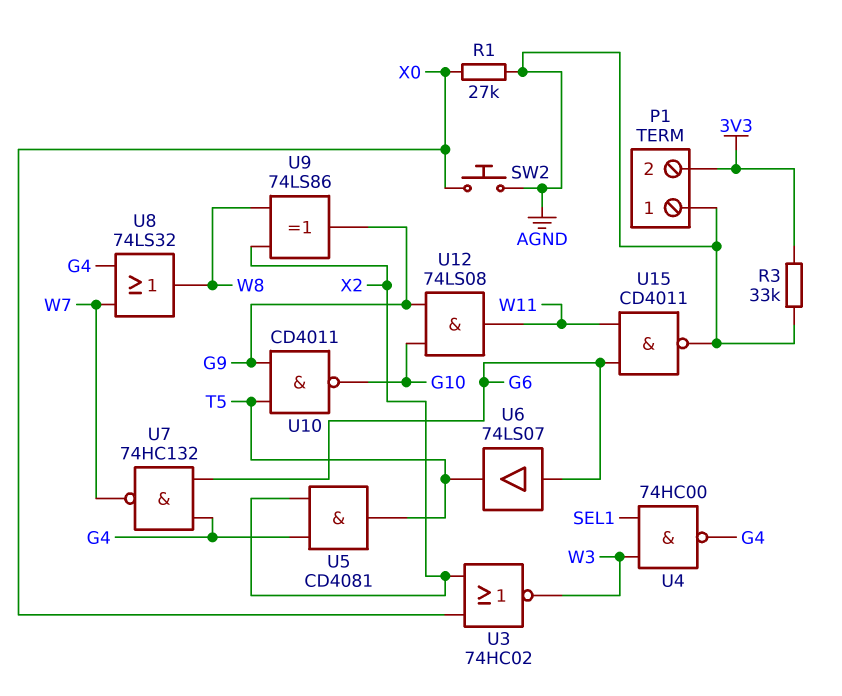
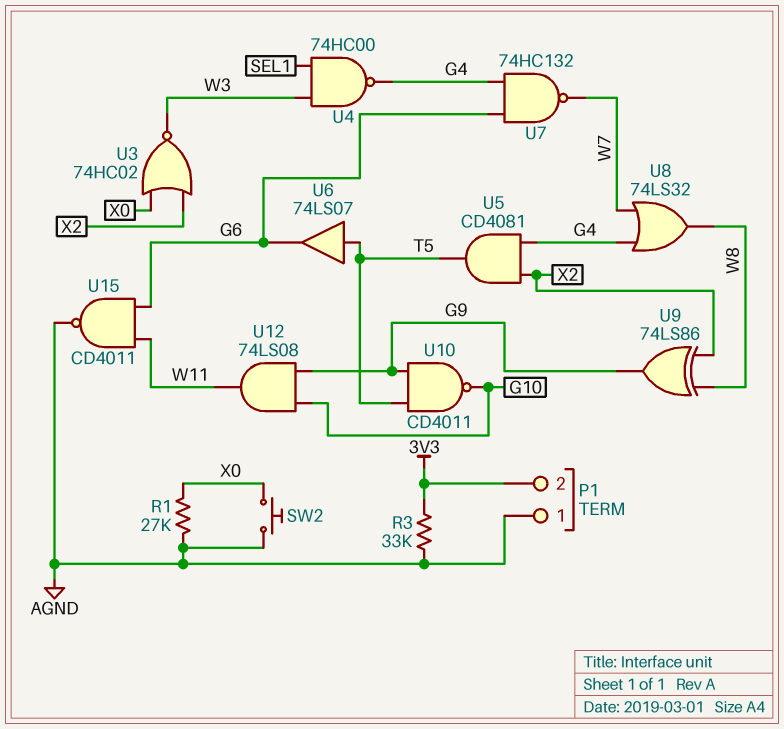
U6: buffer 74LS07 (in G6, out T5) -> buffer 74LS07 (in T5, out G6)

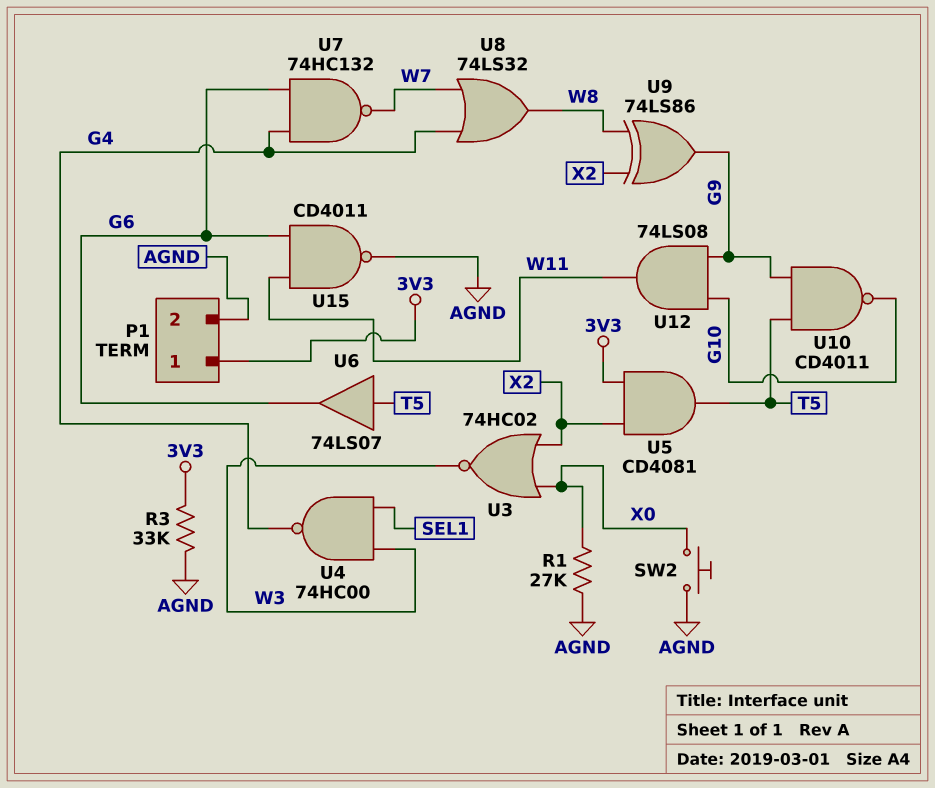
P1 pin 1: AGND -> 3V3
P1 pin 2: 3V3 -> AGND
U5: AND CD4081 (in G4, in X2, out T5) -> AND CD4081 (in 3V3, in X2, out T5)

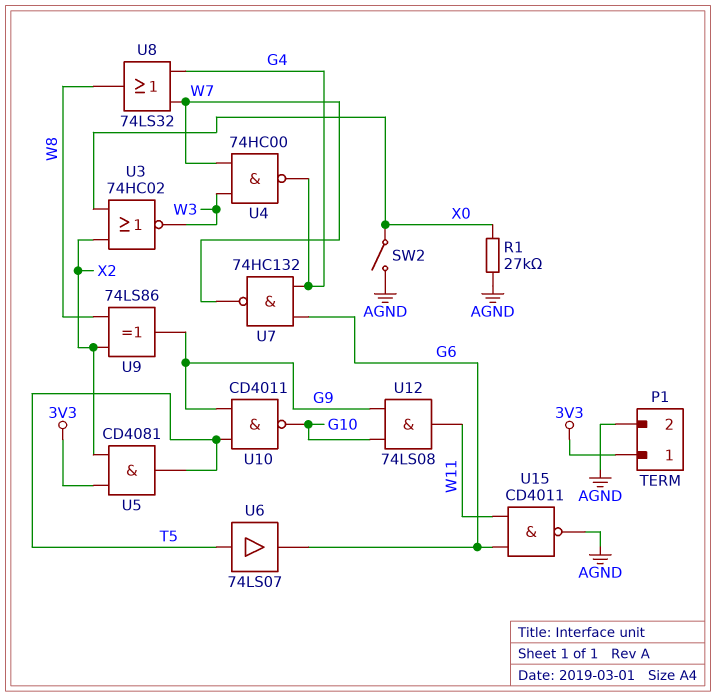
R3: 33k (3V3, AGND) -> none
SW2: button (AGND, X0) -> switch (AGND, X0)
U4: NAND 74HC00 (in SEL1, in W3, out G4) -> NAND 74HC00 (in W3, in W7, out G4)

